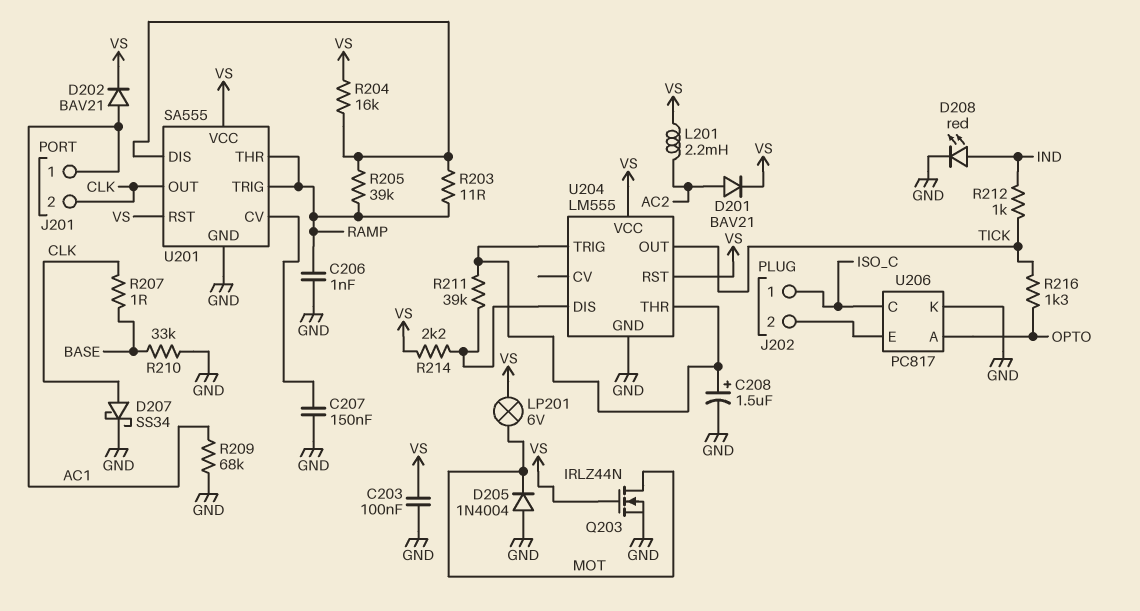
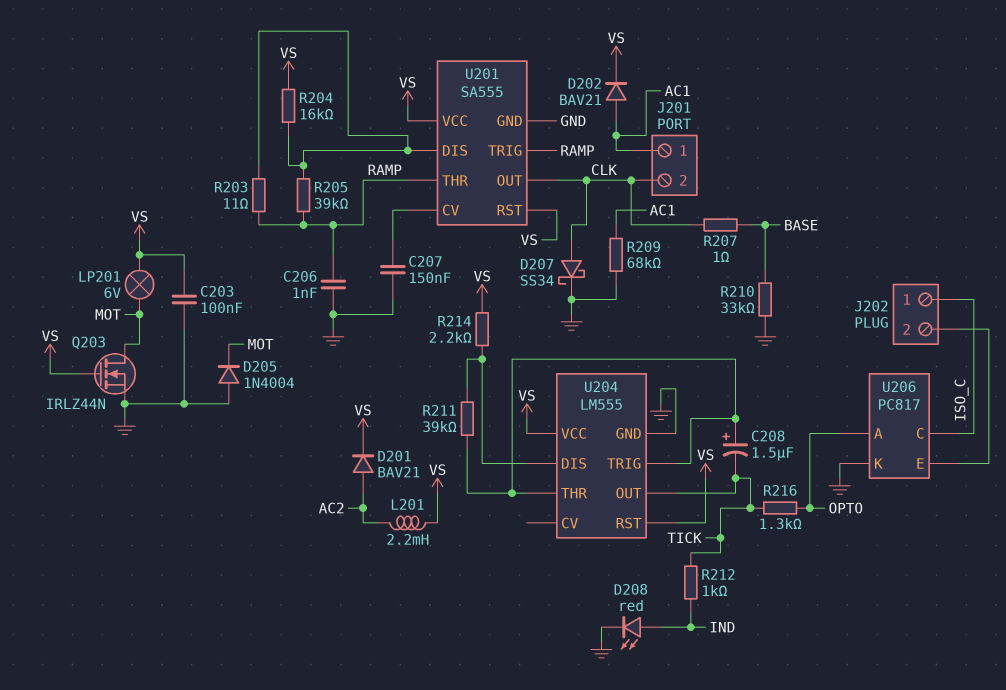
C208: 1.5uF (plus U204/THR, minus GND) -> 1.5uF (plus U204/THR, minus TICK)

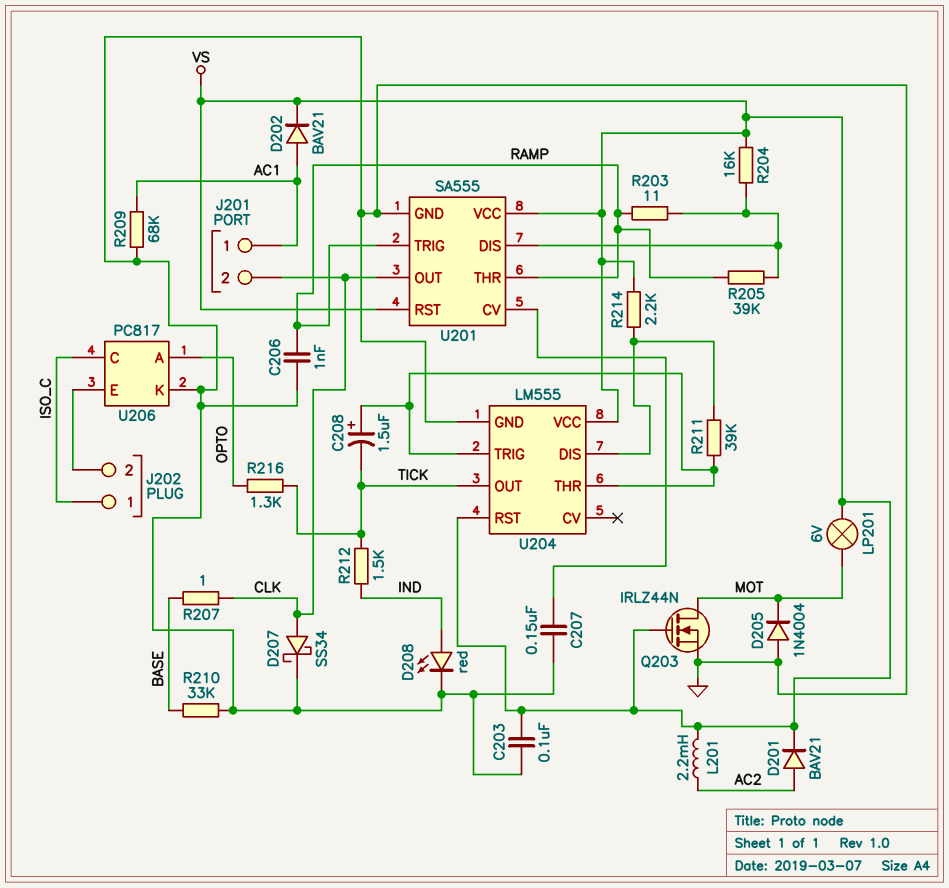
R212: 1k (IND, TICK) -> 1.5k (IND, TICK)

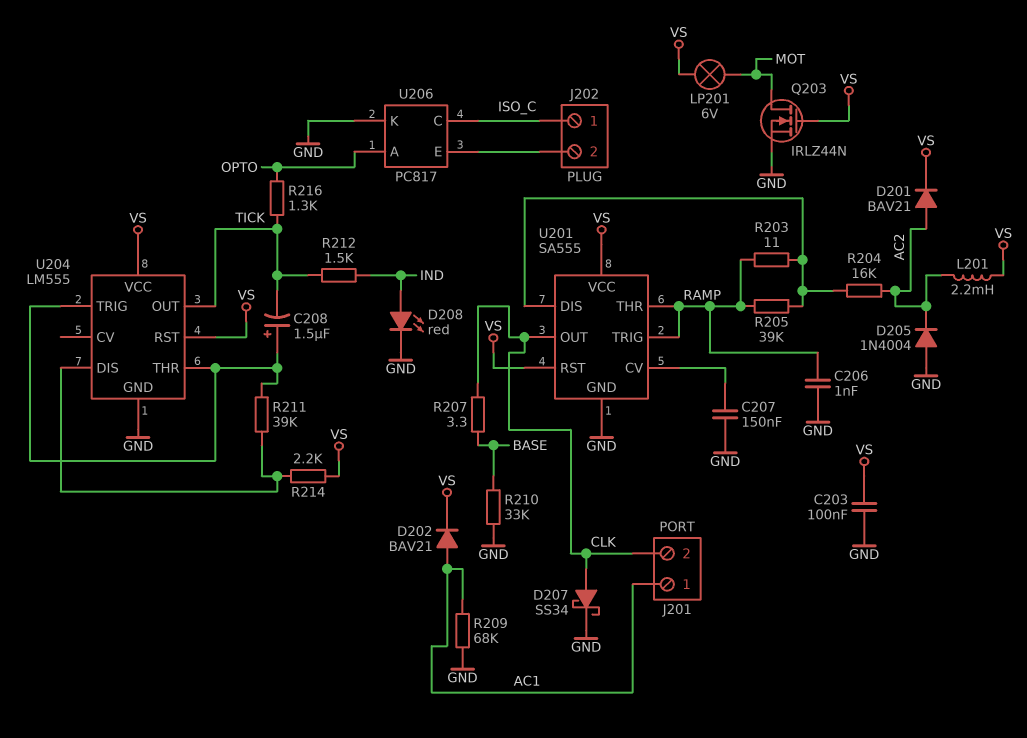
D205: diode 1N4004 (A GND, K MOT) -> diode 1N4004 (A GND, K AC2)
R204: 16k (U201/DIS, VS) -> 16k (AC2, U201/DIS)
R207: 1 (BASE, CLK) -> 3.3 (BASE, CLK)

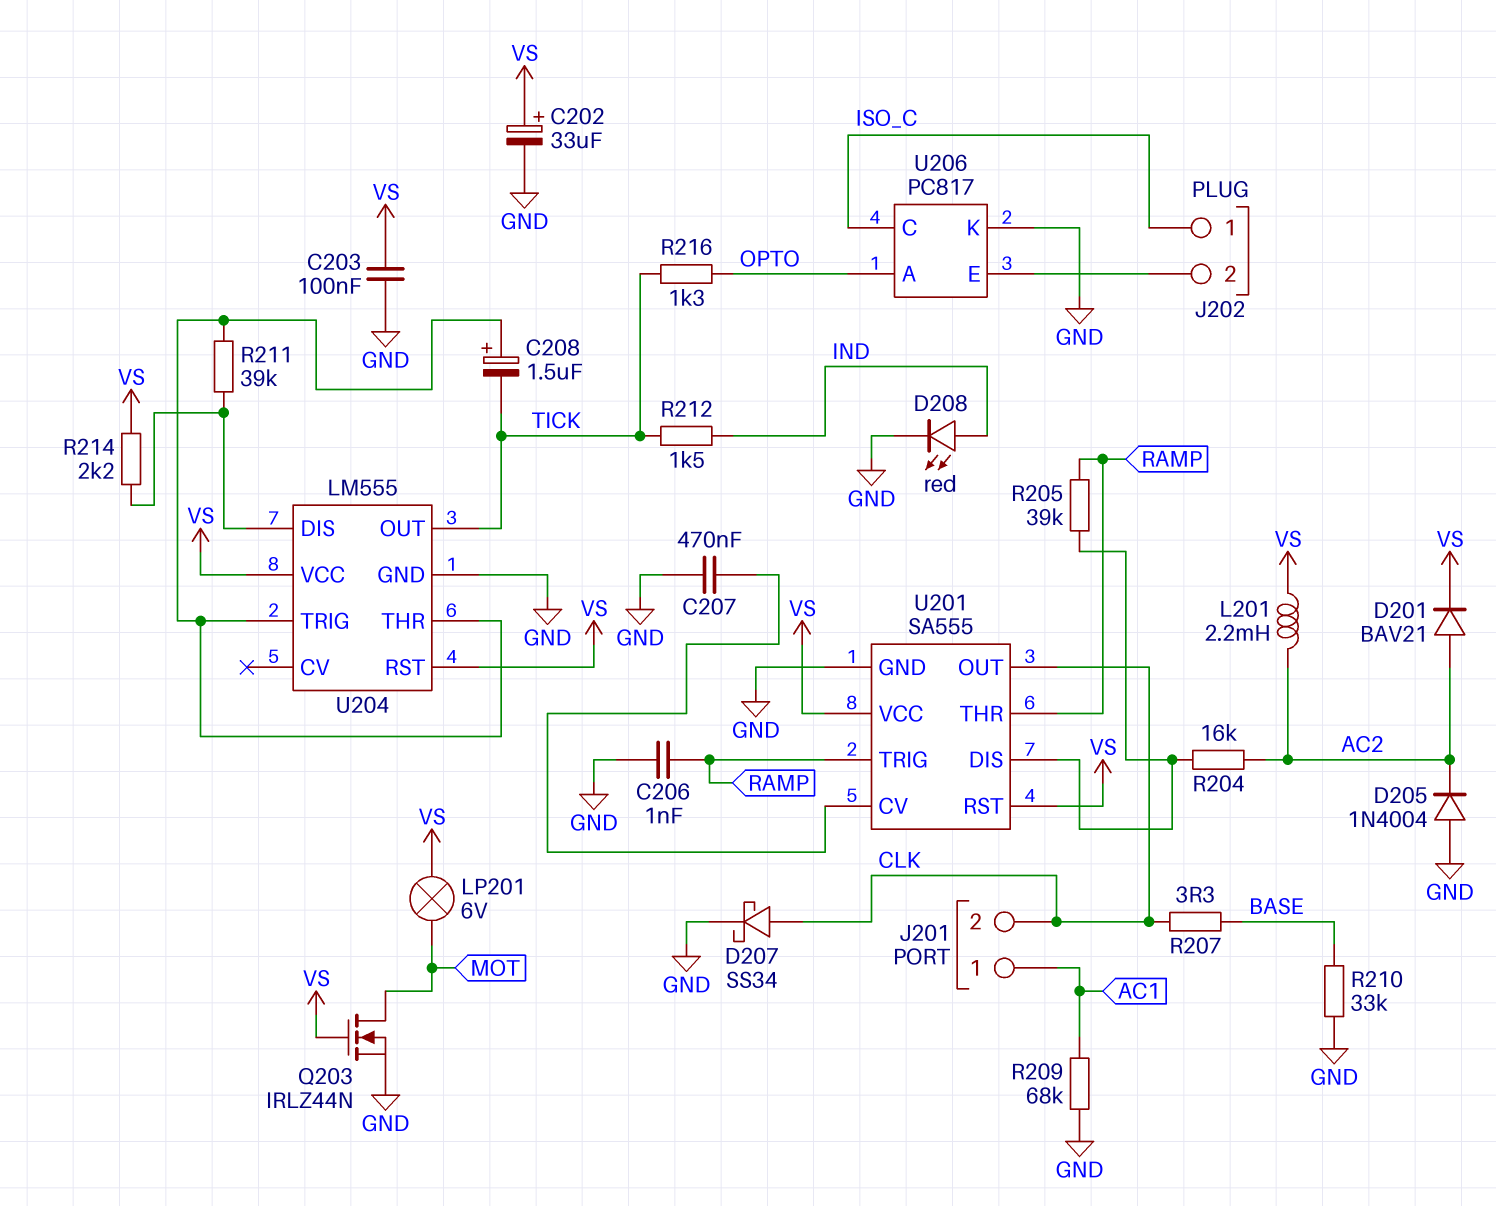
C202: none -> 33uF (plus VS, minus GND)
C207: 150nF (GND, U201/CV) -> 470nF (GND, U201/CV)
D202: diode BAV21 (A AC1, K VS) -> none
R203: 11 (RAMP, U201/DIS) -> none

